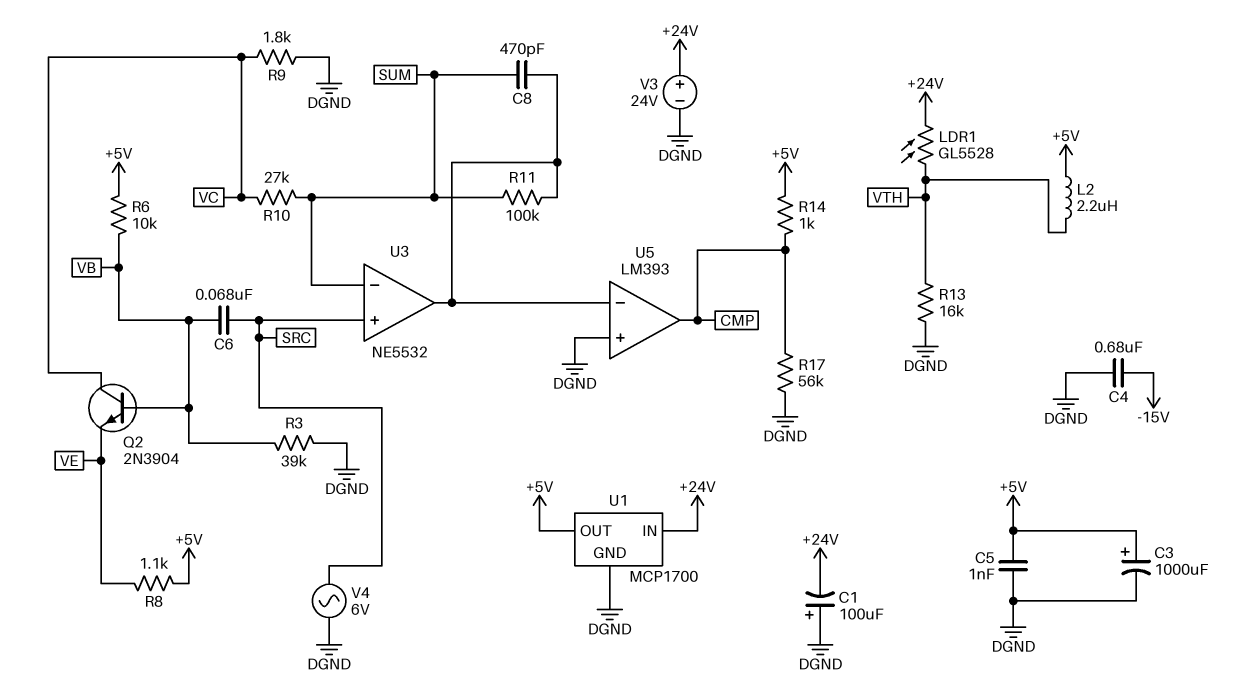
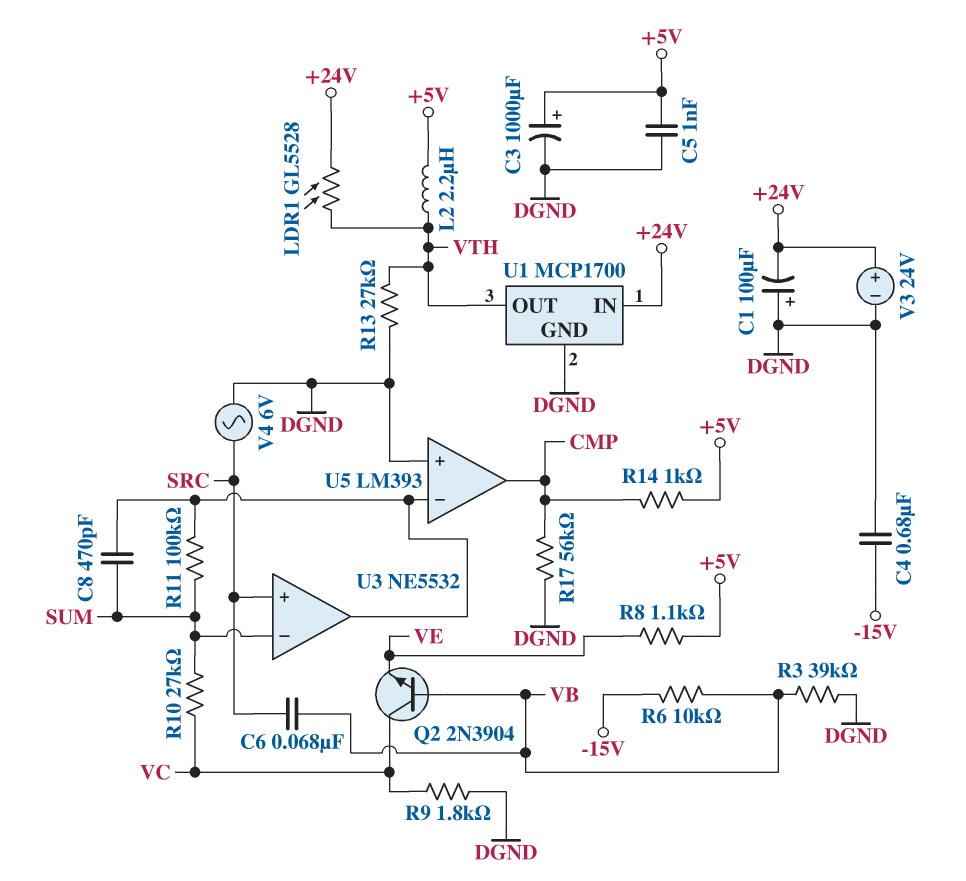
R6: 10k (+5V, VB) -> 10k (-15V, VB)
R13: 16k (DGND, VTH) -> 27k (DGND, VTH)
U1 pin OUT: +5V -> VTH

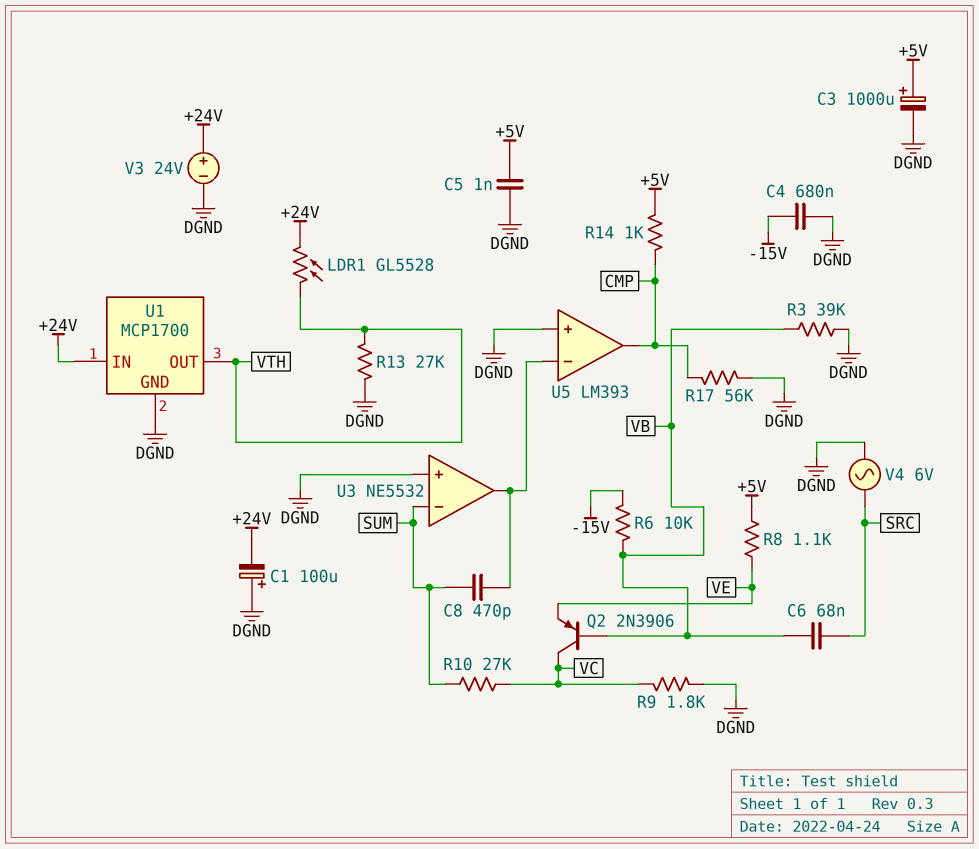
L2: 2.2uH (+5V, VTH) -> none
Q2: NPN 2N3904 (B VB, C VC, E VE) -> PNP 2N3906 (B VB, C VC, E VE)
R11: 100k (SUM, U3/out) -> none
U3 pin in+: SRC -> DGND

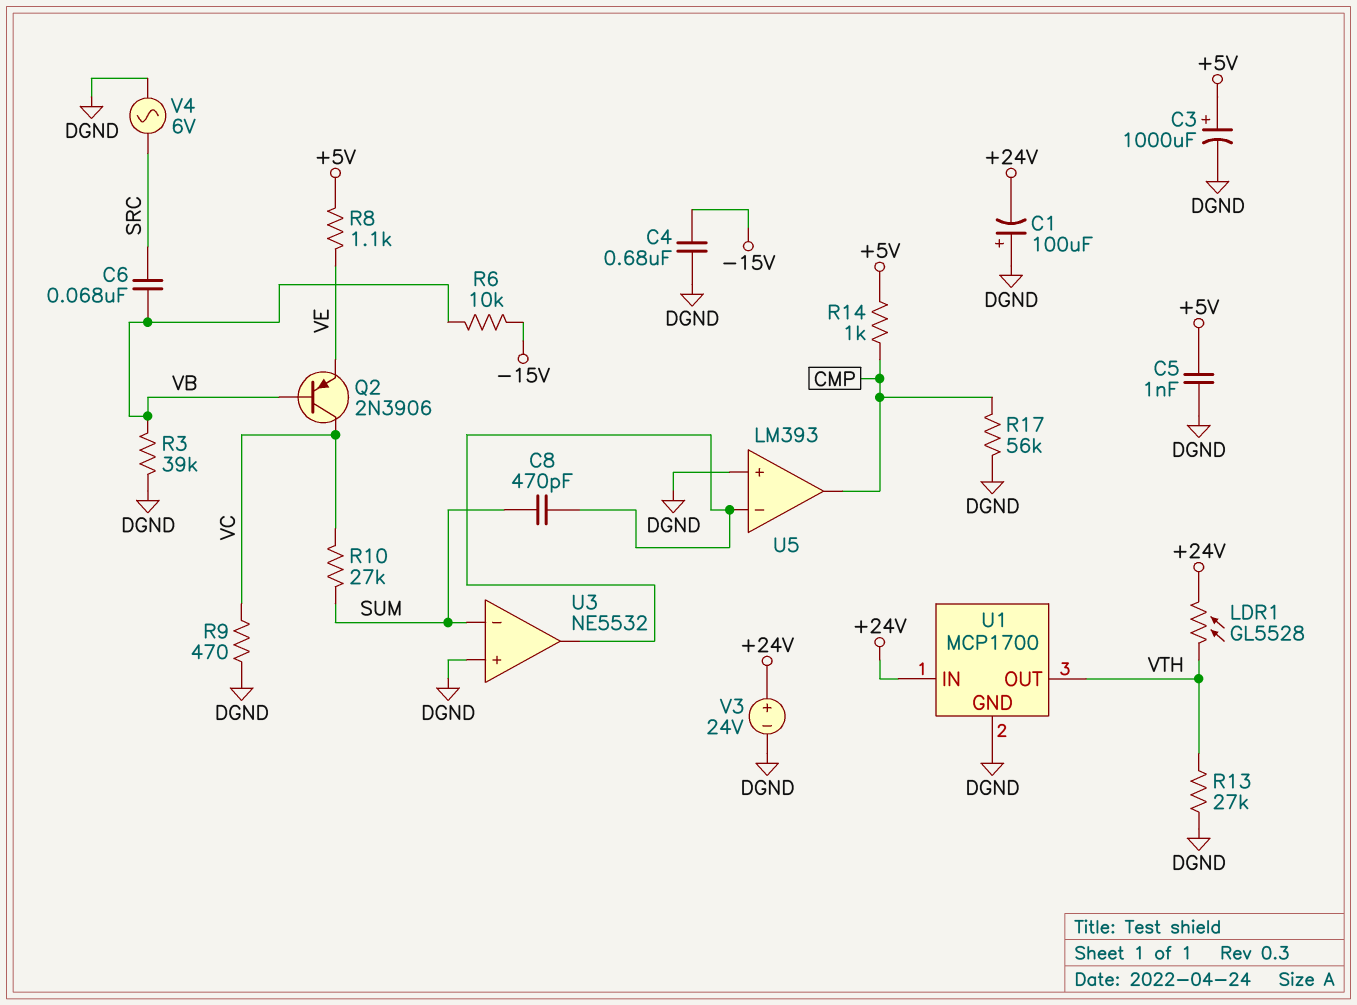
R9: 1.8k (DGND, VC) -> 470 (DGND, VC)

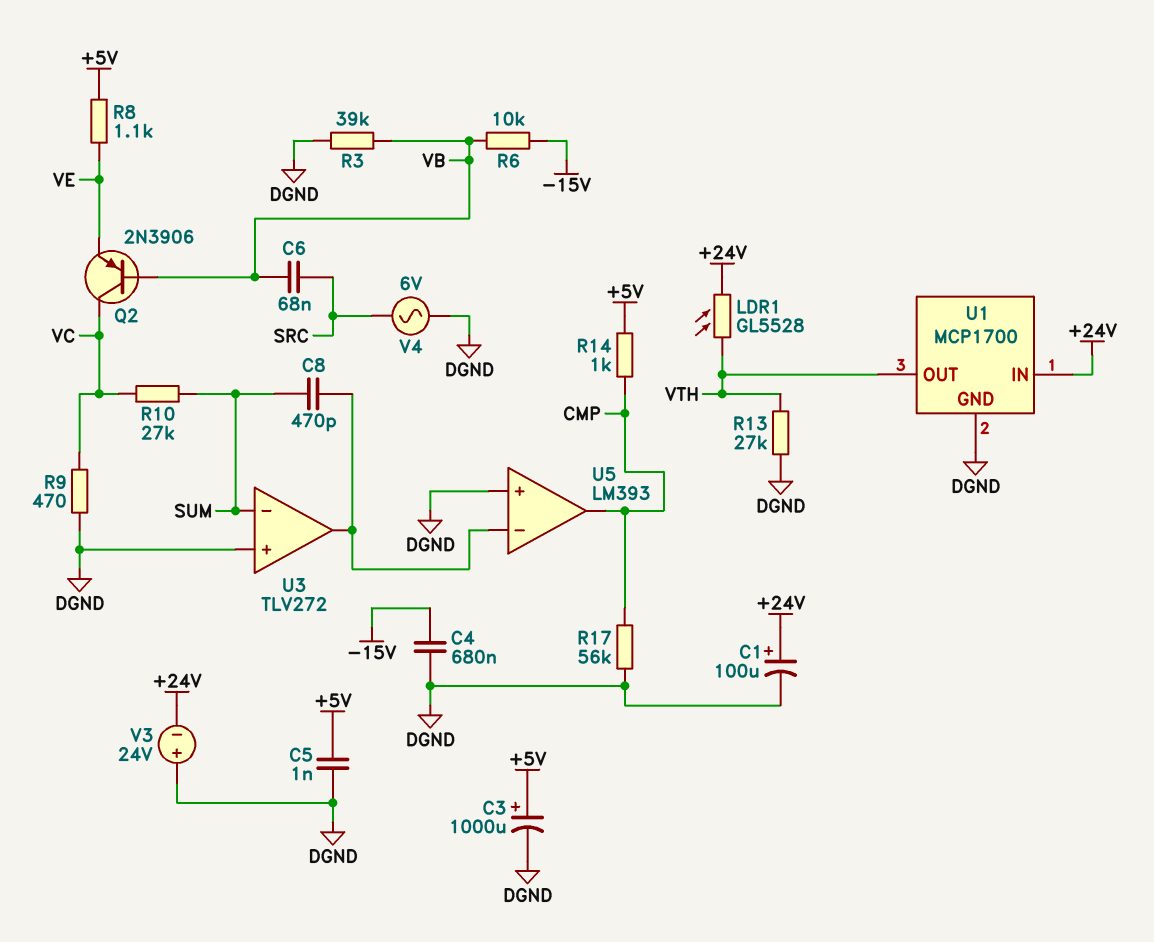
C1: 100uF (plus DGND, minus +24V) -> 100uF (plus +24V, minus DGND)
U3: NE5532 -> TLV272
V3: 24V (plus +24V, minus DGND) -> 24V (plus DGND, minus +24V)

